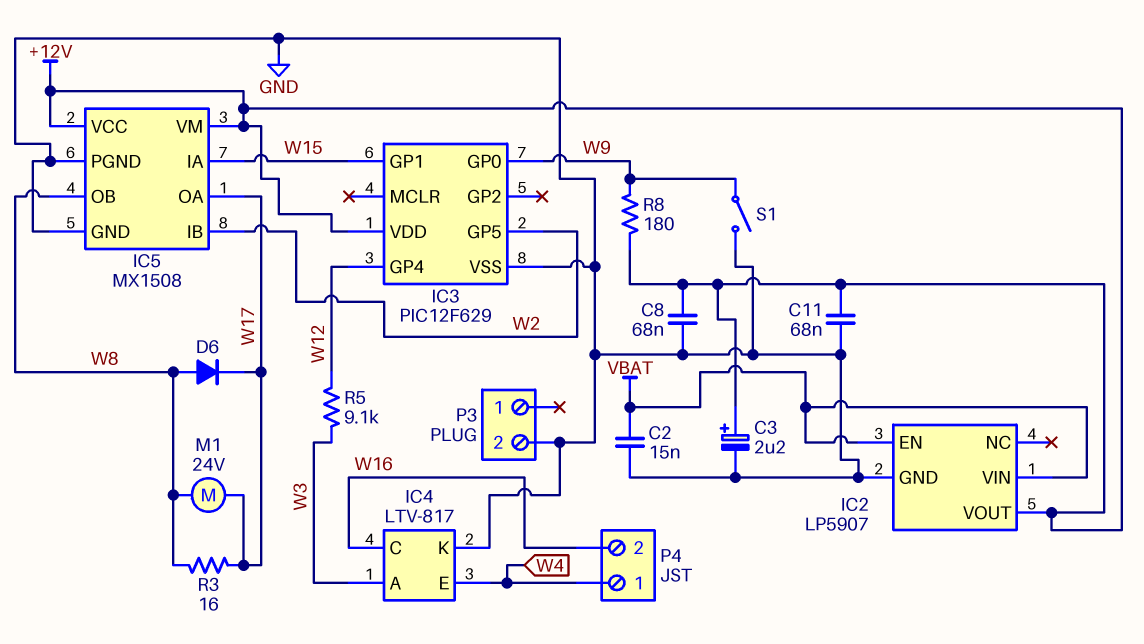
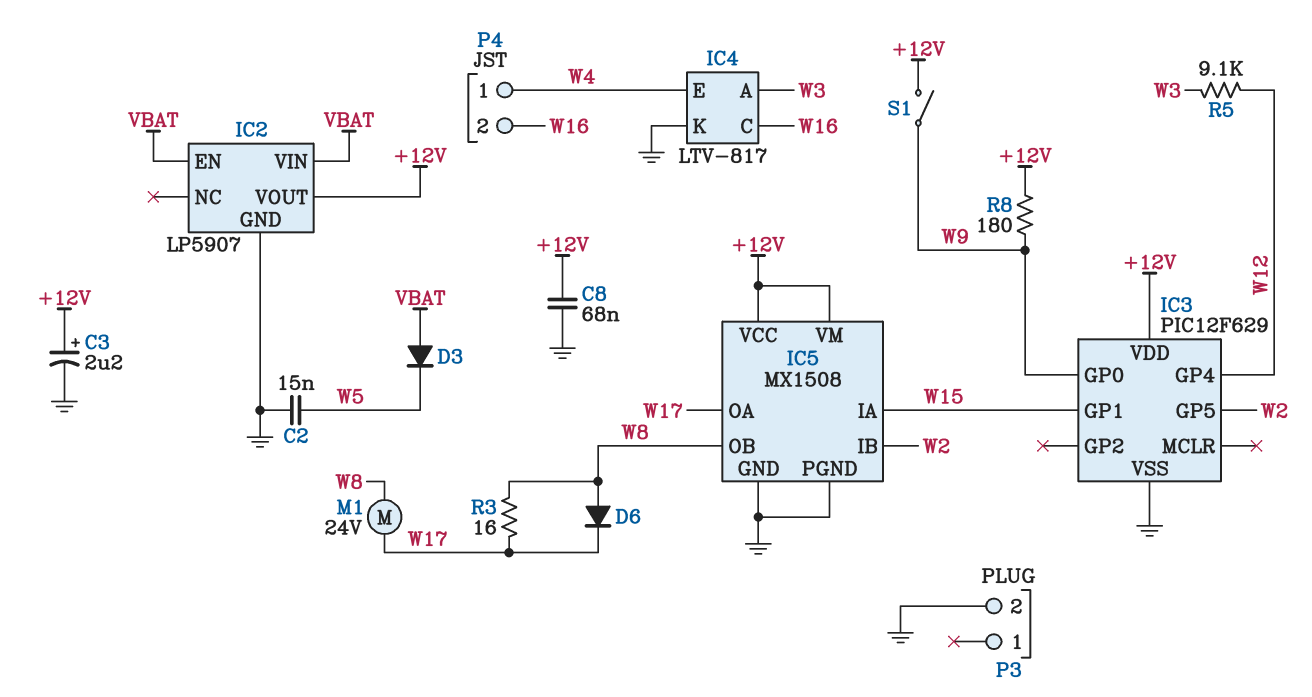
C2: 15nF (GND, VBAT) -> 15nF (GND, W5)
C11: 68nF (+12V, GND) -> none
D3: none -> diode (A VBAT, K W5)
S1: switch (GND, W9) -> switch (+12V, W9)

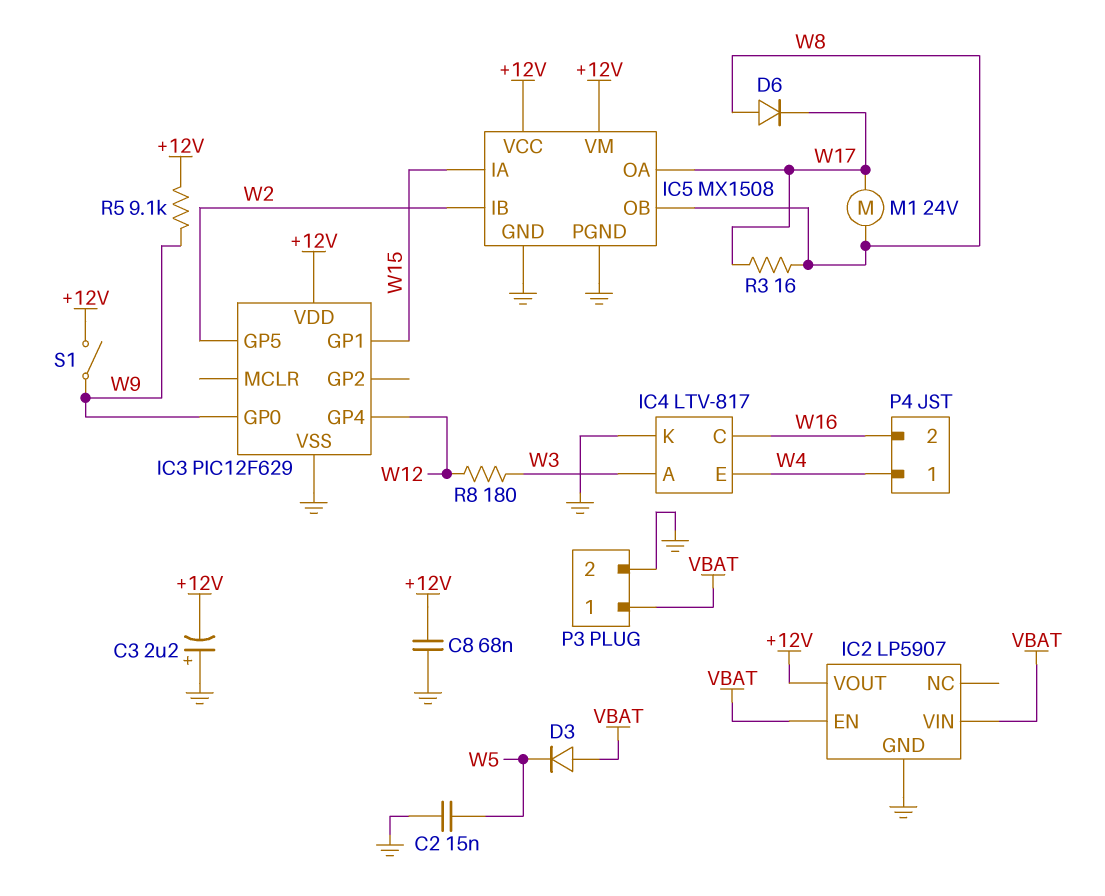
C3: 2.2uF (plus +12V, minus GND) -> 2.2uF (plus GND, minus +12V)
P3 pin 1: none -> VBAT
R5: 9.1k (W3, W12) -> 9.1k (+12V, W9)
R8: 180 (+12V, W9) -> 180 (W3, W12)

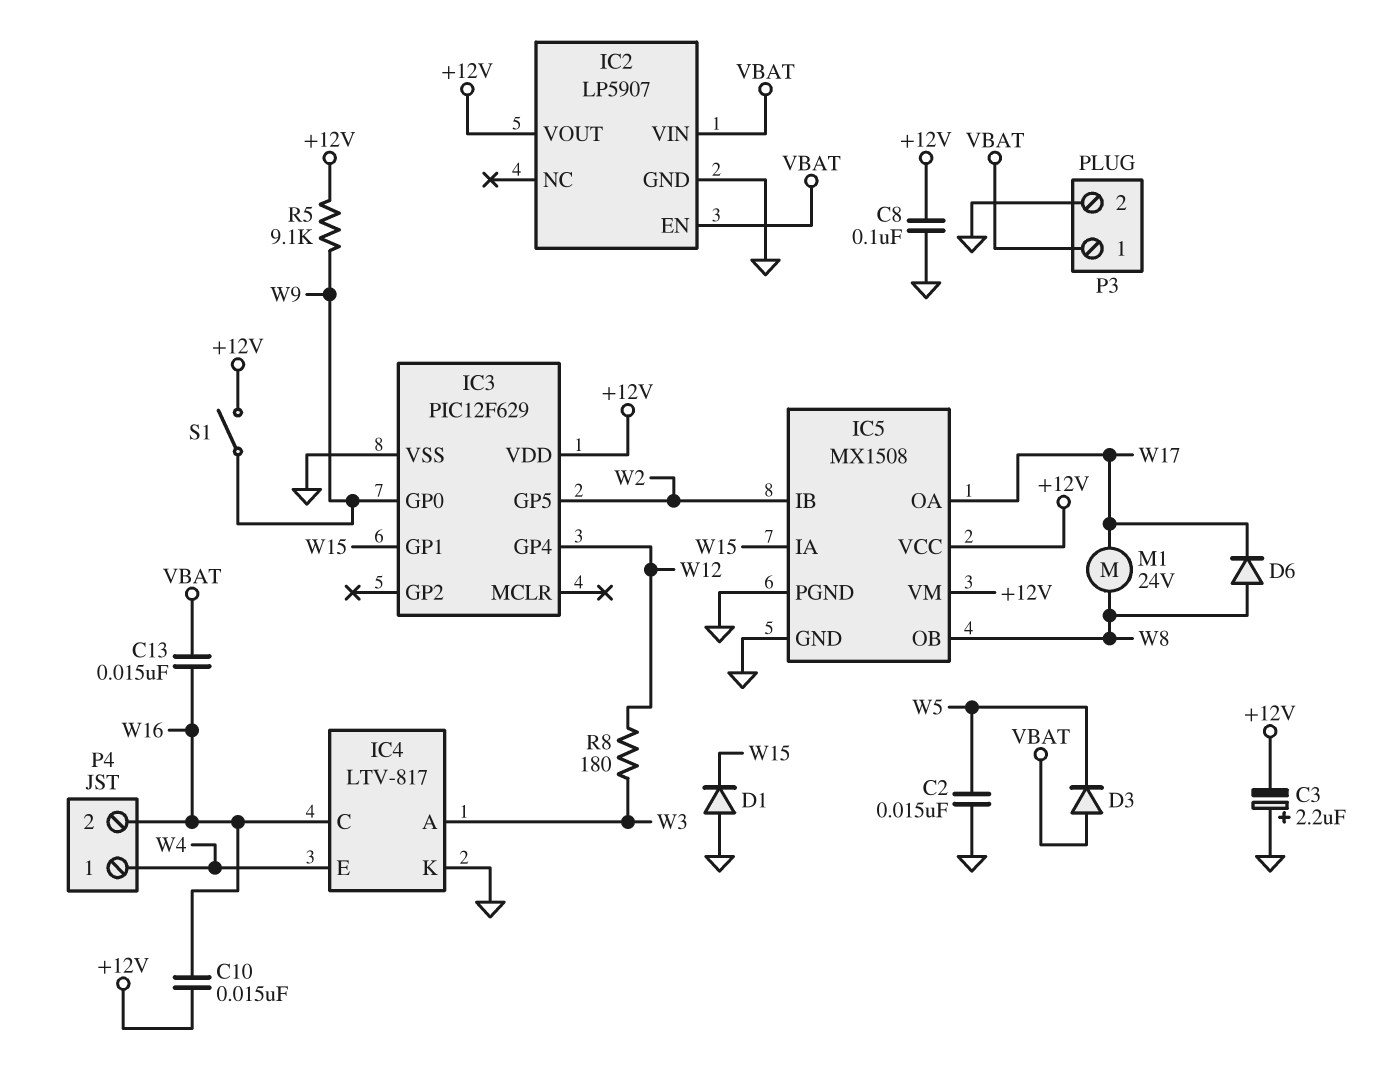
C8: 68nF (+12V, GND) -> 100nF (+12V, GND)
C10: none -> 15nF (+12V, W16)
C13: none -> 15nF (VBAT, W16)
D1: none -> diode (A GND, K W15)
R3: 16 (W8, W17) -> none

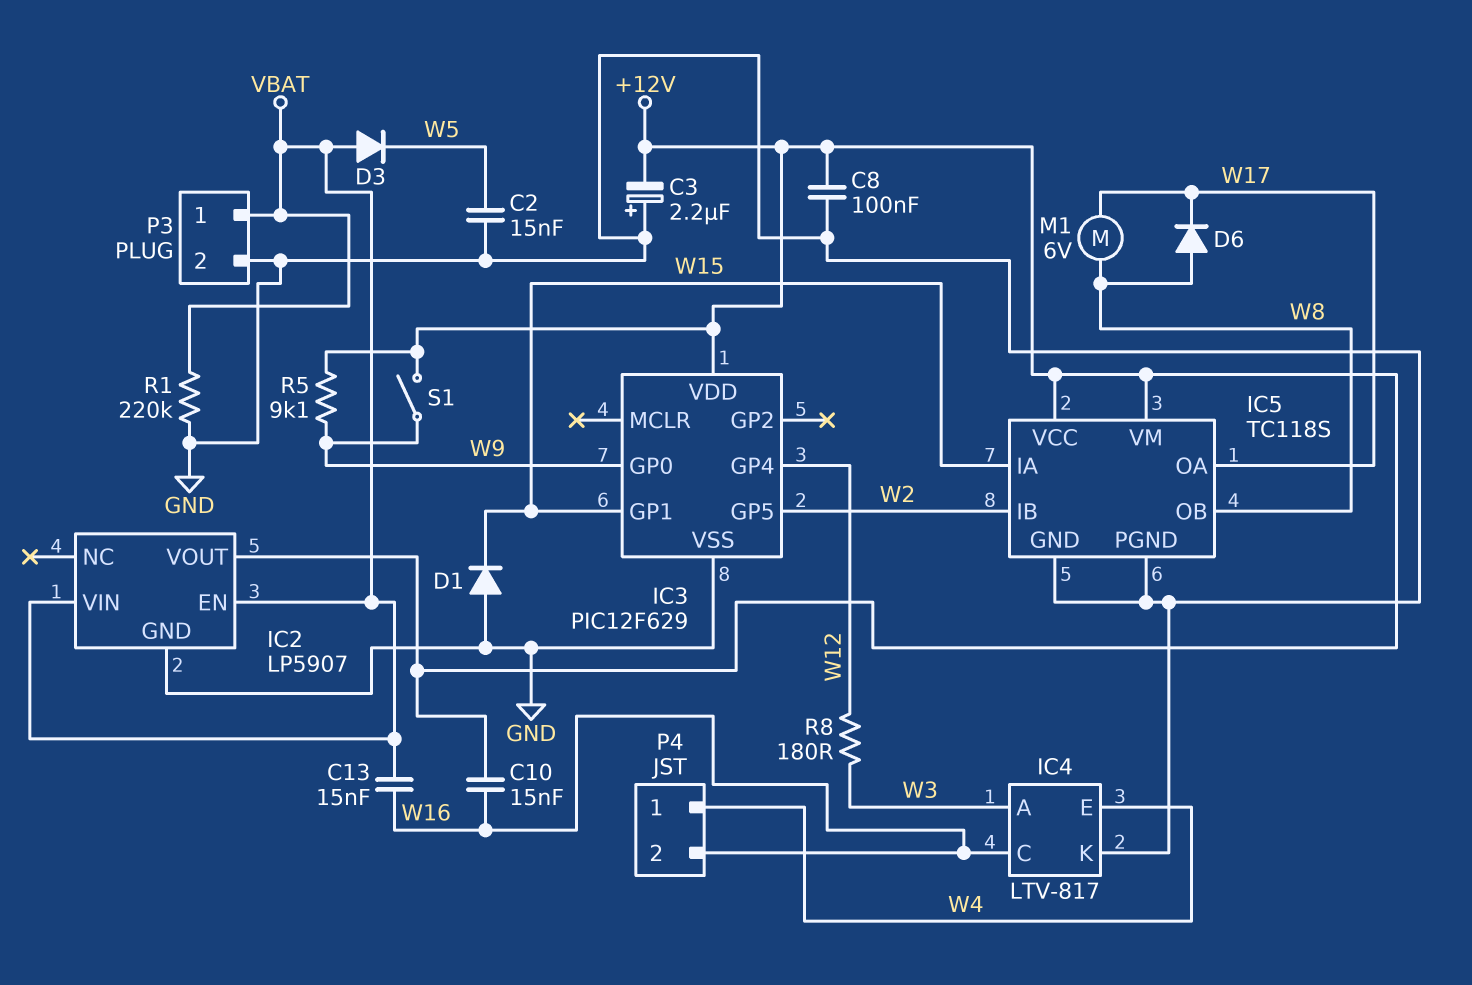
IC5: MX1508 -> TC118S
M1: motor 24V (W8, W17) -> motor 6V (W8, W17)
R1: none -> 220k (GND, VBAT)

